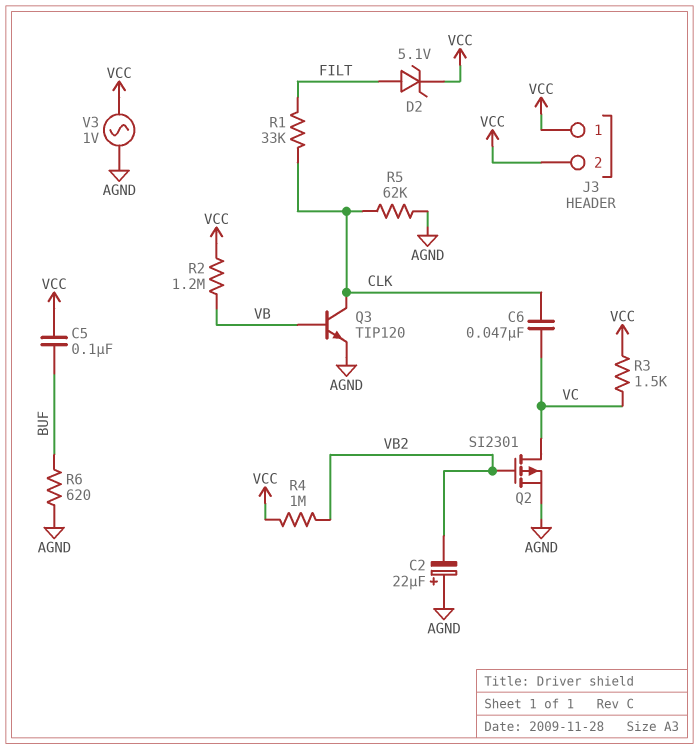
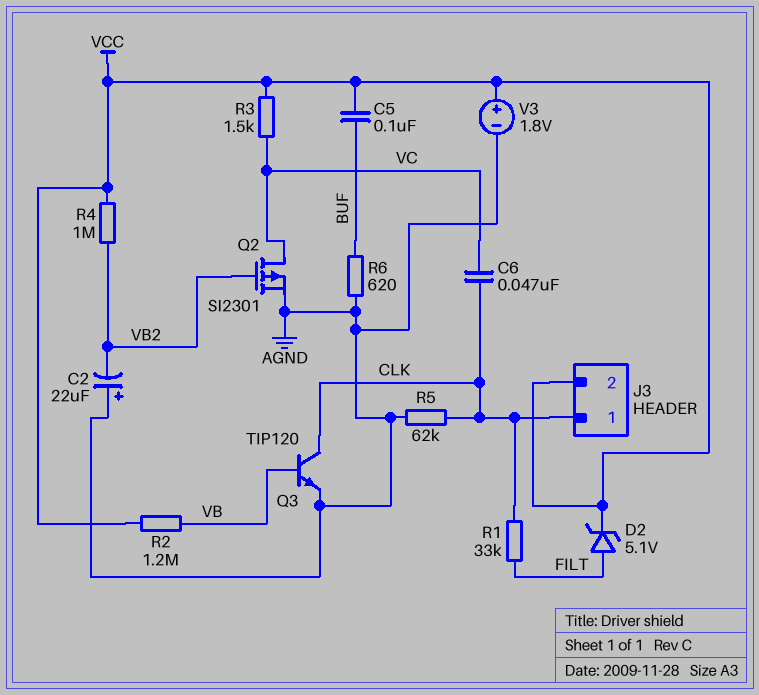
J3 pin 1: VCC -> CLK
V3: AC 1V (AGND, VCC) -> 1.8V (plus VCC, minus AGND)

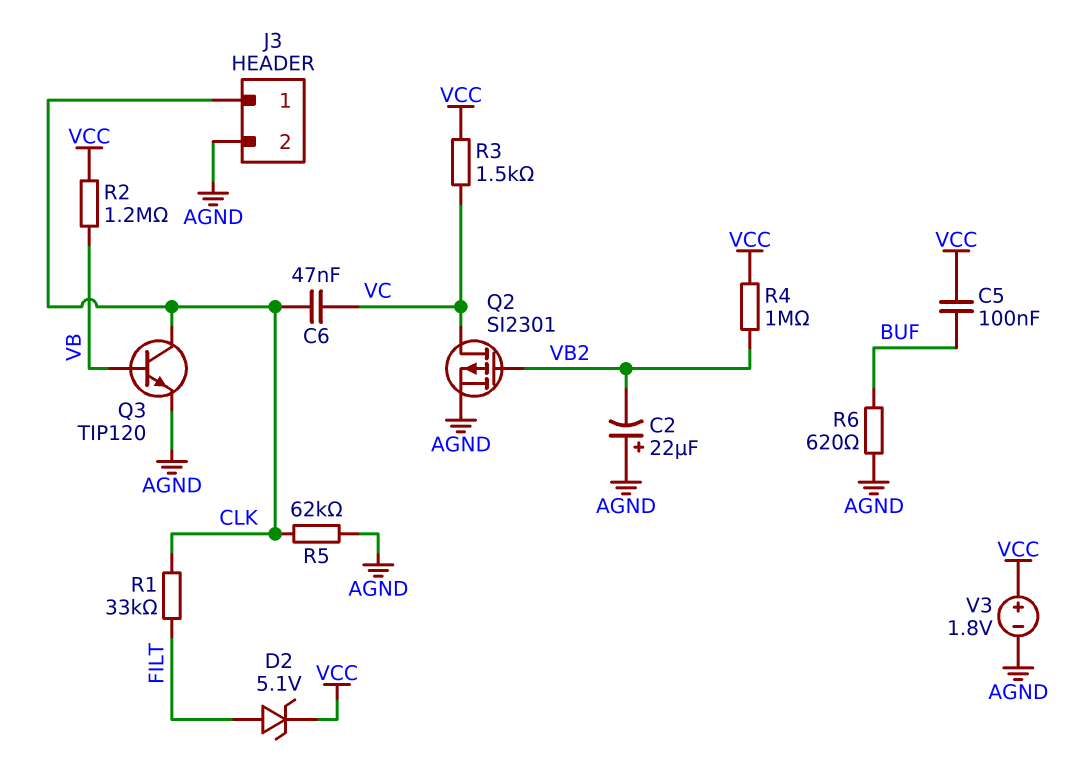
J3 pin 2: VCC -> AGND

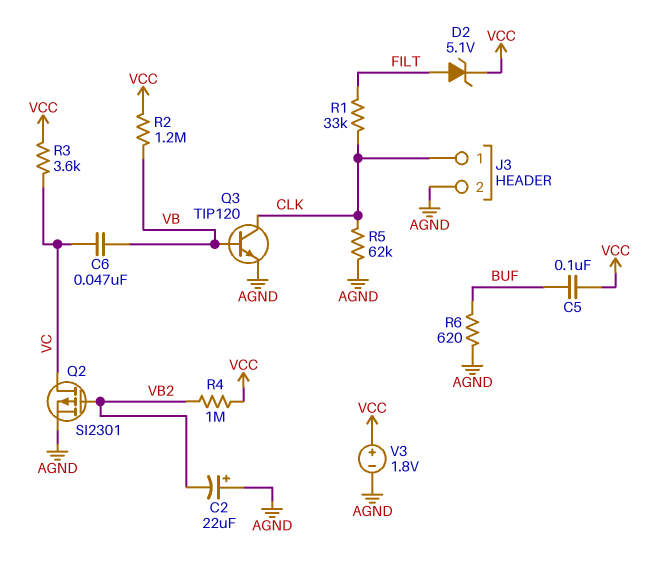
C6: 47nF (CLK, VC) -> 47nF (VB, VC)
R3: 1.5k (VC, VCC) -> 3.6k (VC, VCC)

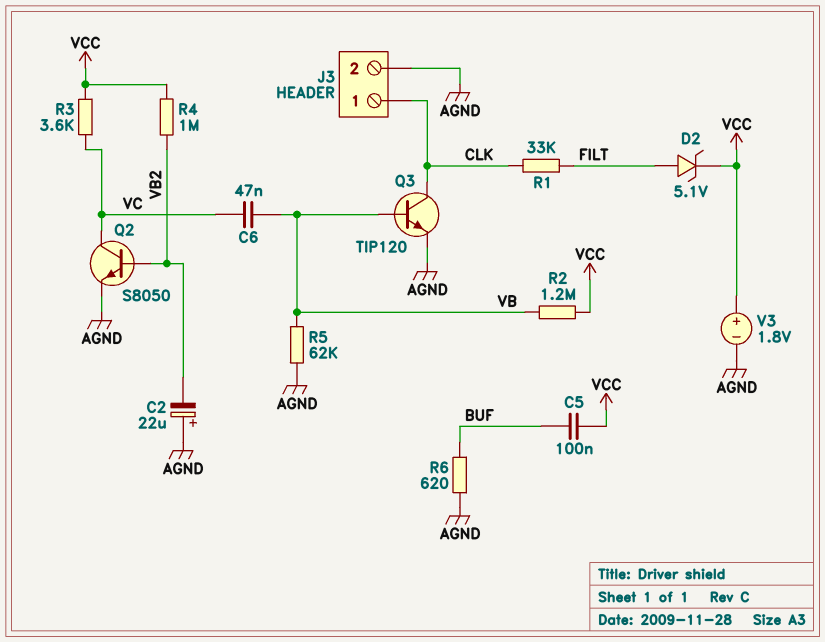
Q2: PMOS SI2301 (G VB2, D VC, S AGND) -> NPN S8050 (B VB2, C VC, E AGND)
R5: 62k (AGND, CLK) -> 62k (AGND, VB)

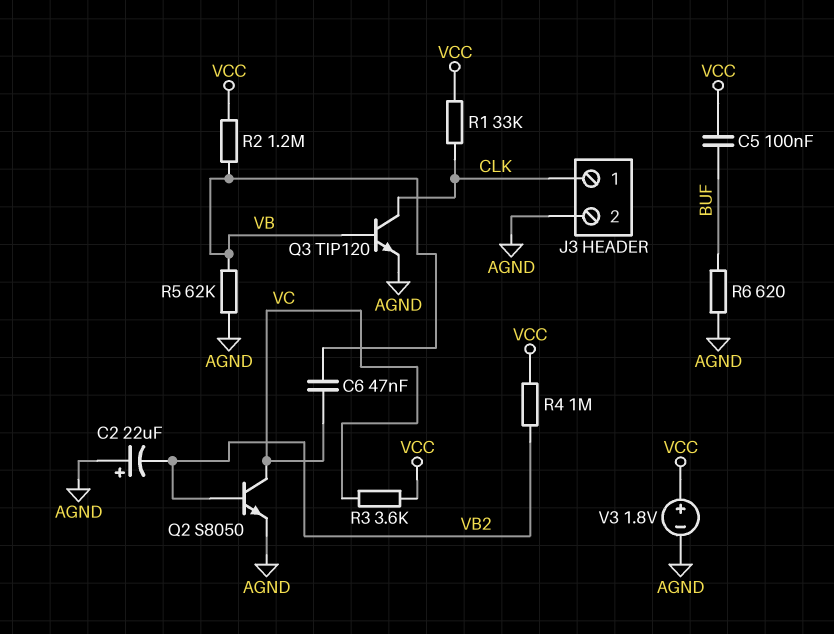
D2: zener 5.1V (A FILT, K VCC) -> none
R1: 33k (CLK, FILT) -> 33k (CLK, VCC)

